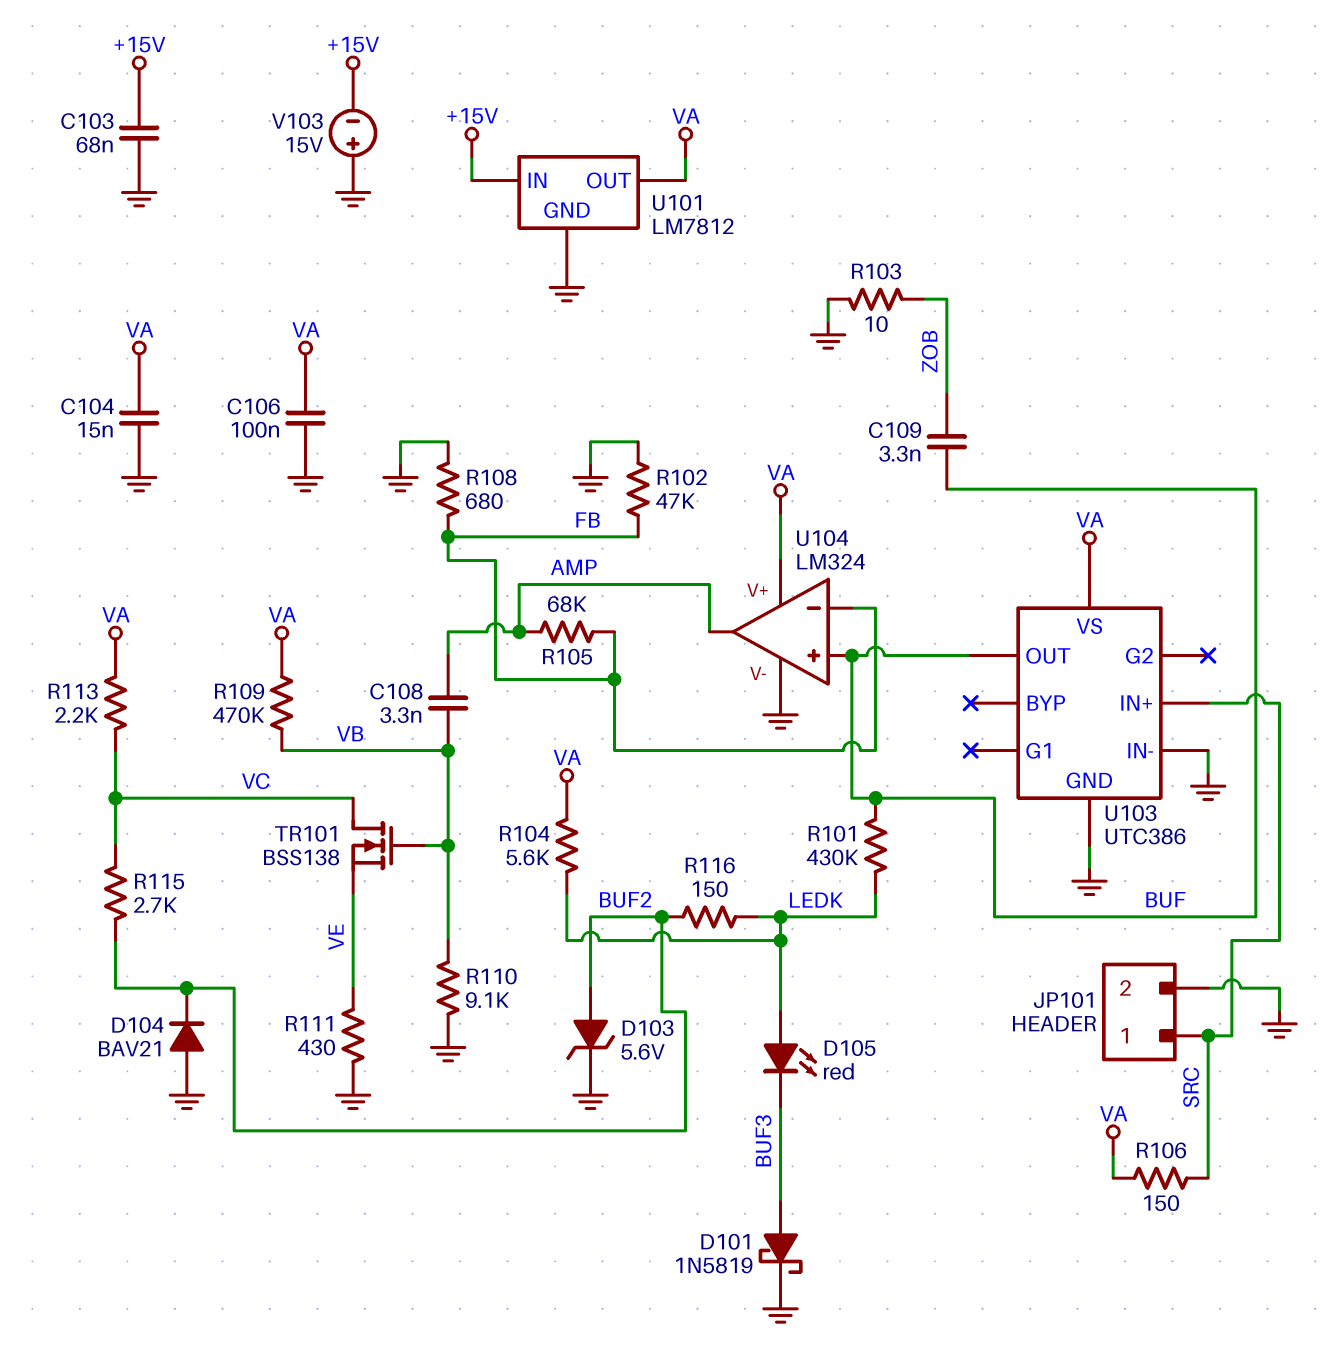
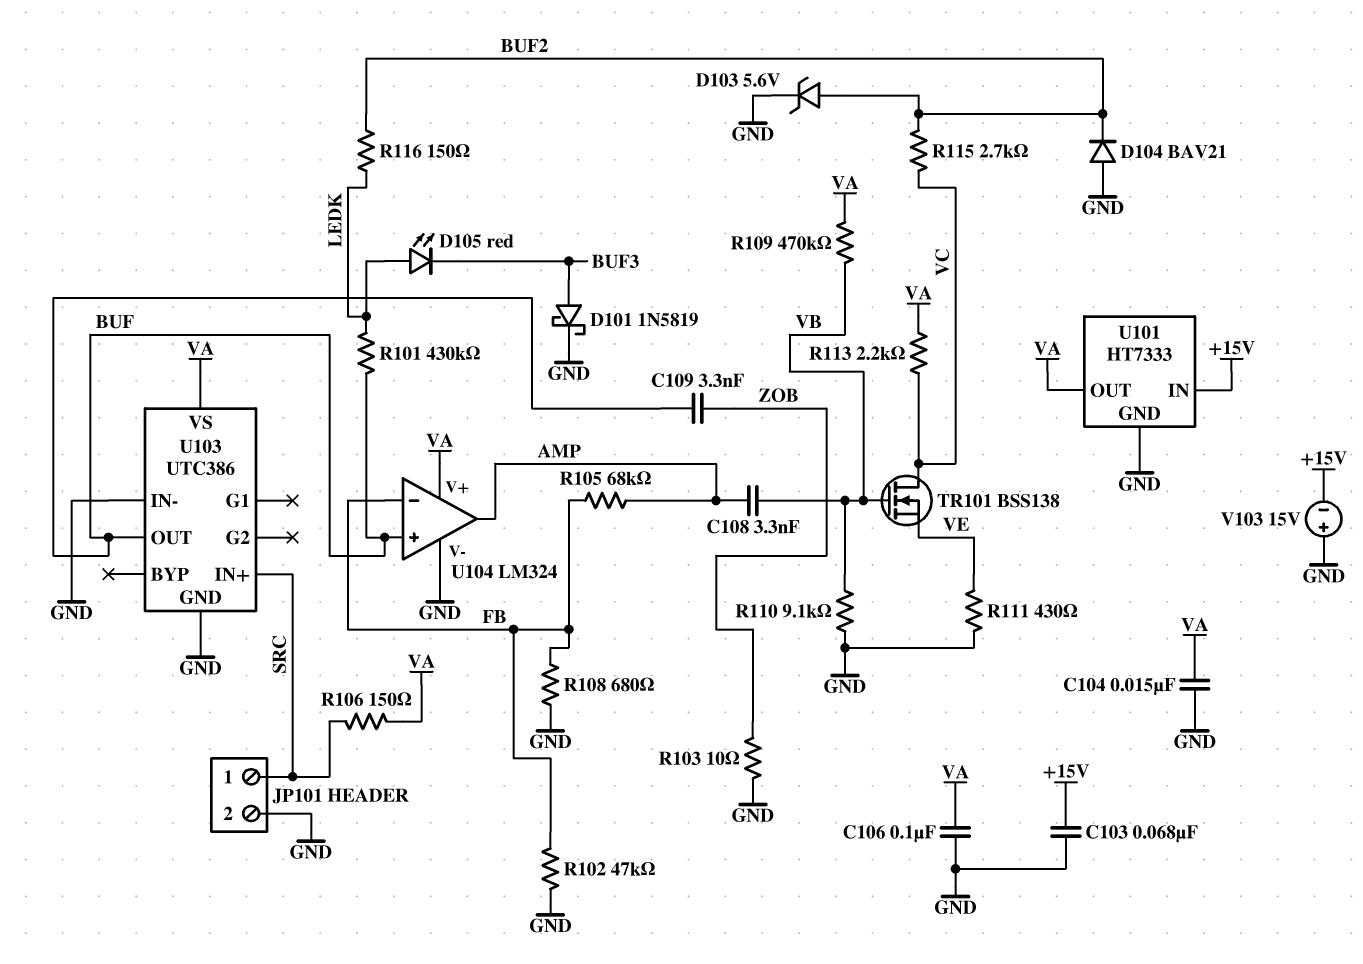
R104: 5.6k (LEDK, VA) -> none
U101: LM7812 -> HT7333

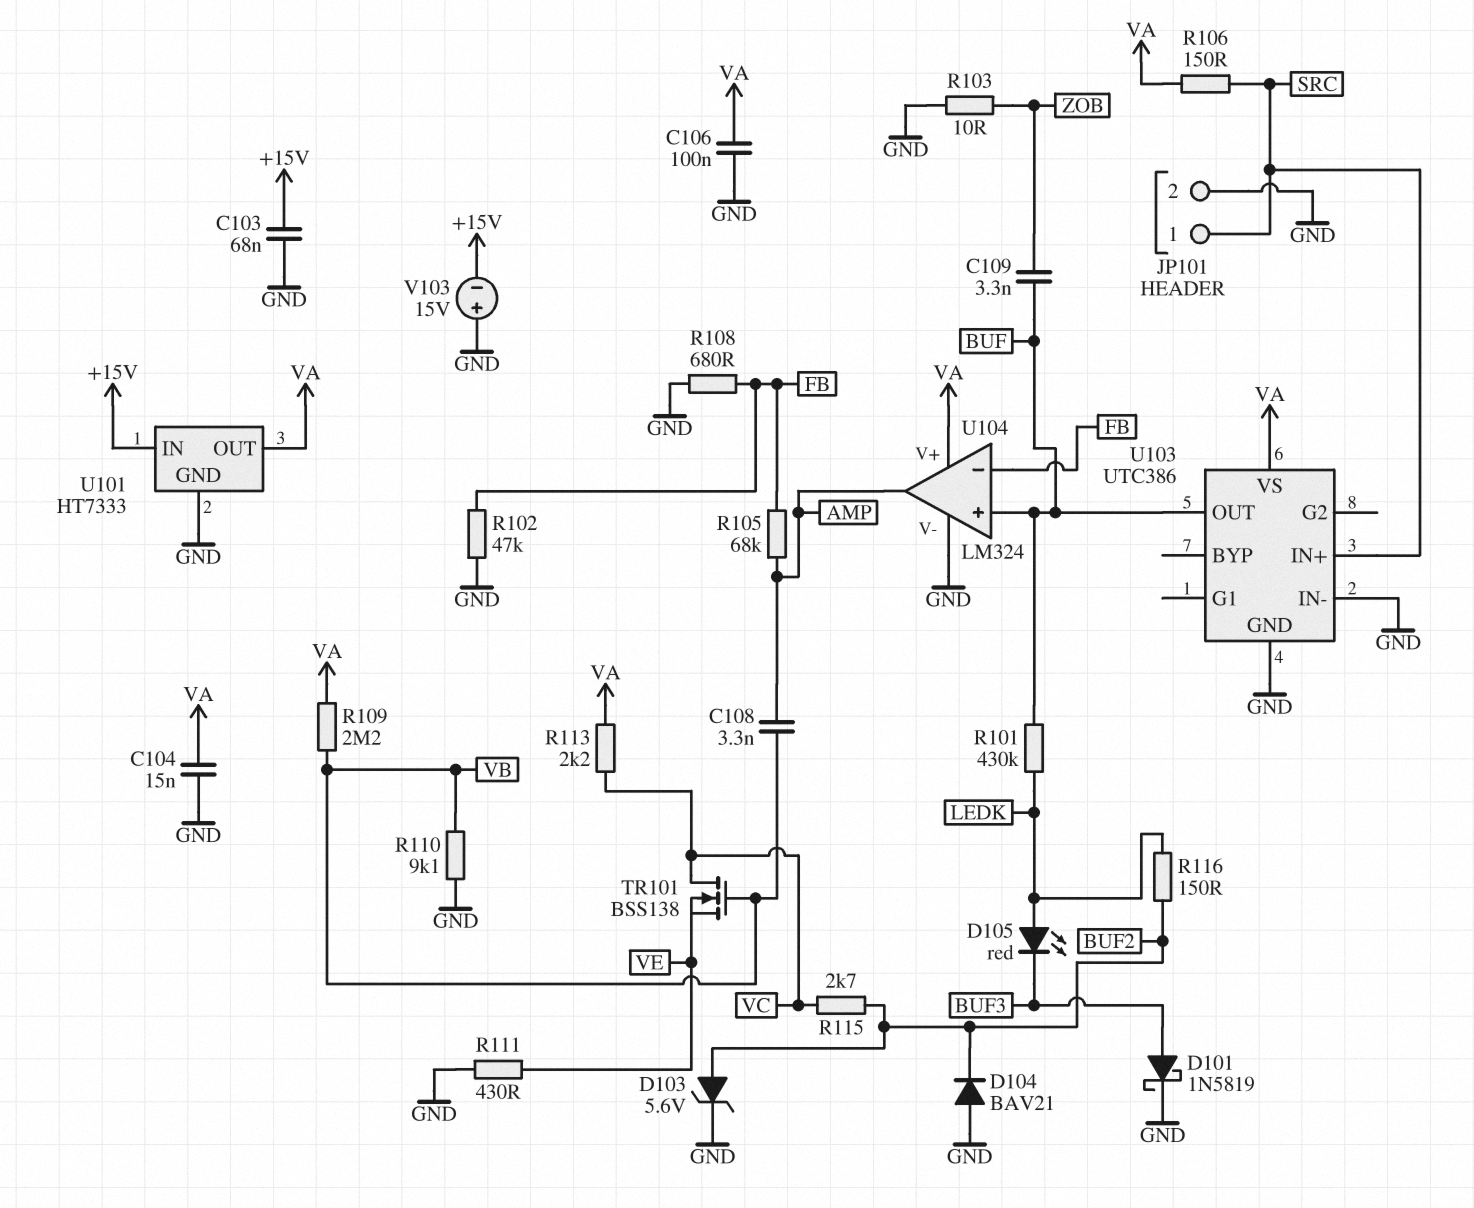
R109: 470k (VA, VB) -> 2.2M (VA, VB)

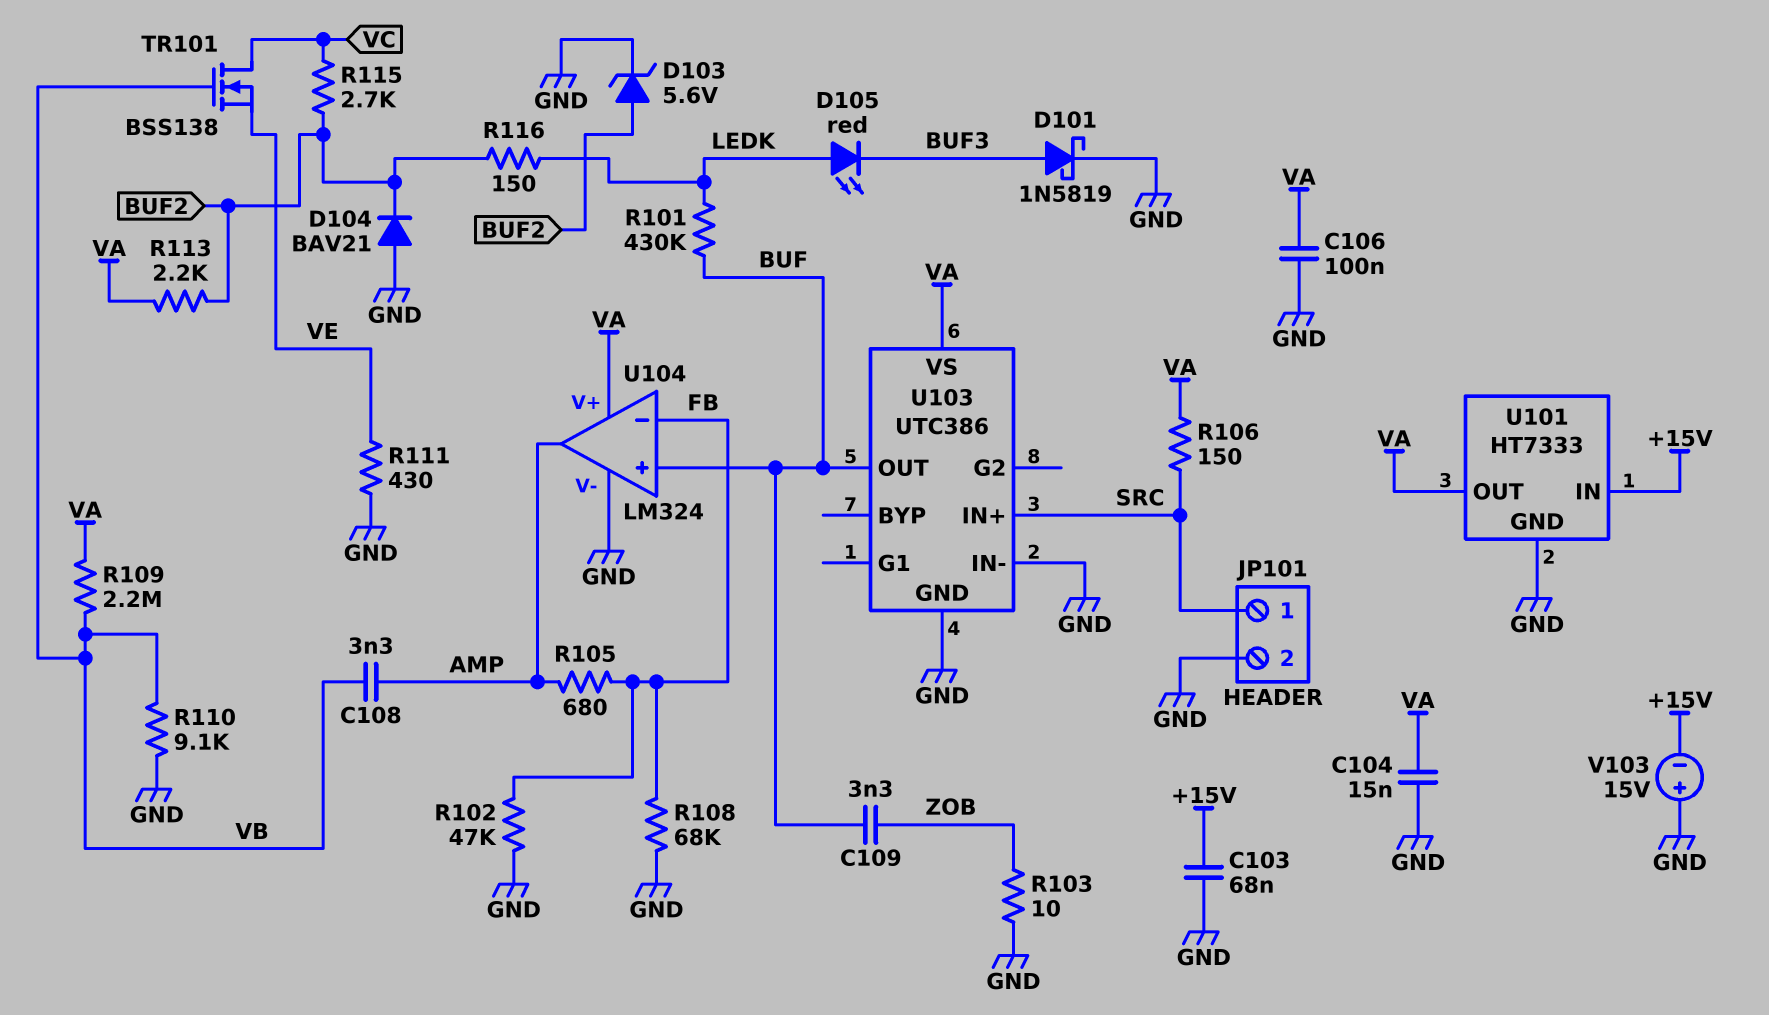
R105: 68k (AMP, FB) -> 680 (AMP, FB)
R108: 680 (FB, GND) -> 68k (FB, GND)
R113: 2.2k (VA, VC) -> 2.2k (BUF2, VA)

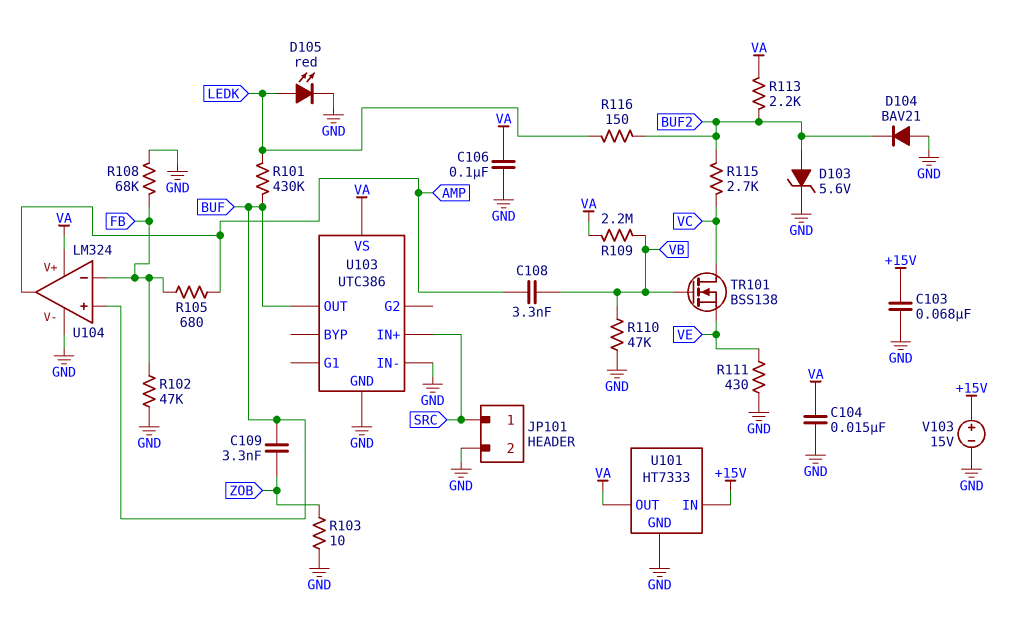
D101: schottky 1N5819 (A BUF3, K GND) -> none
D105: LED red (A LEDK, K BUF3) -> LED red (A LEDK, K GND)
R106: 150 (SRC, VA) -> none
R110: 9.1k (GND, VB) -> 47k (GND, VB)
V103: 15V (plus GND, minus +15V) -> 15V (plus +15V, minus GND)

